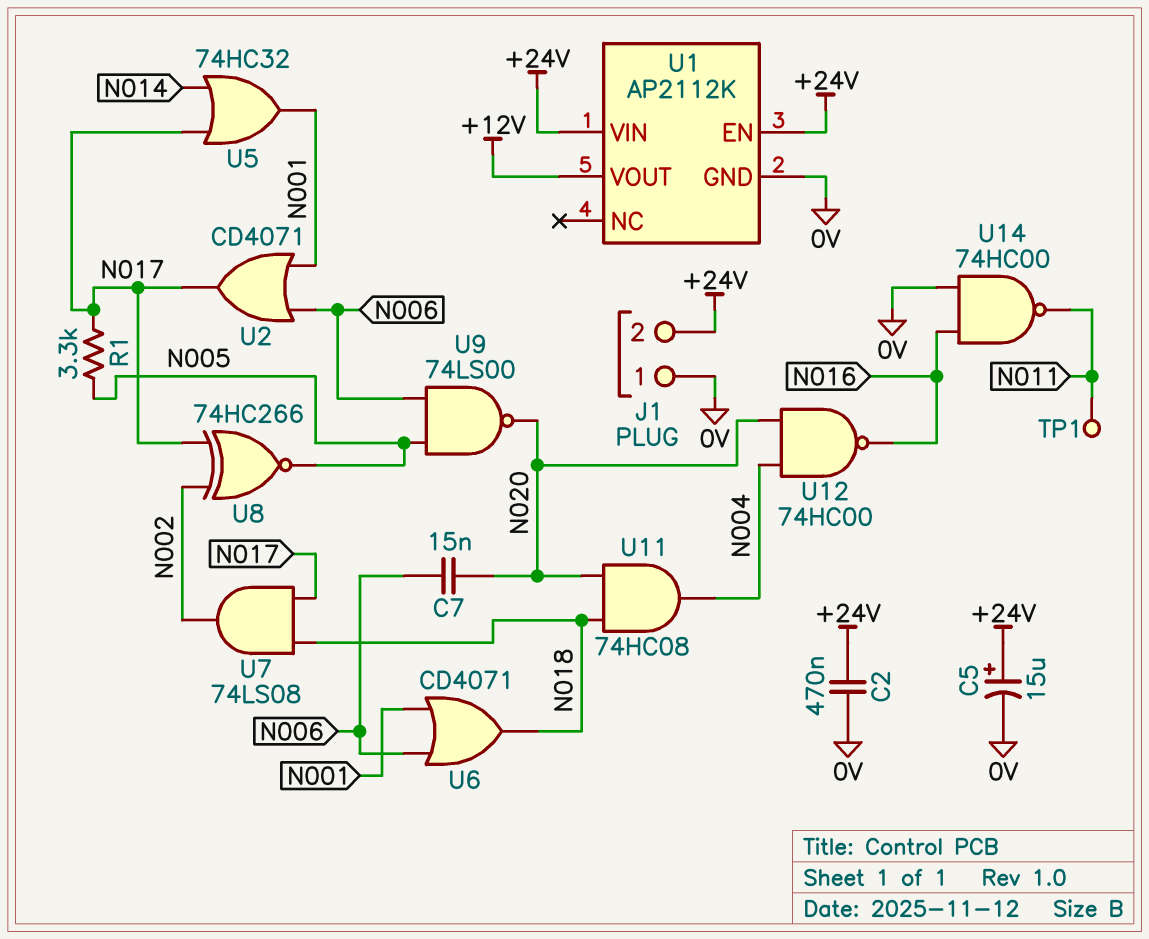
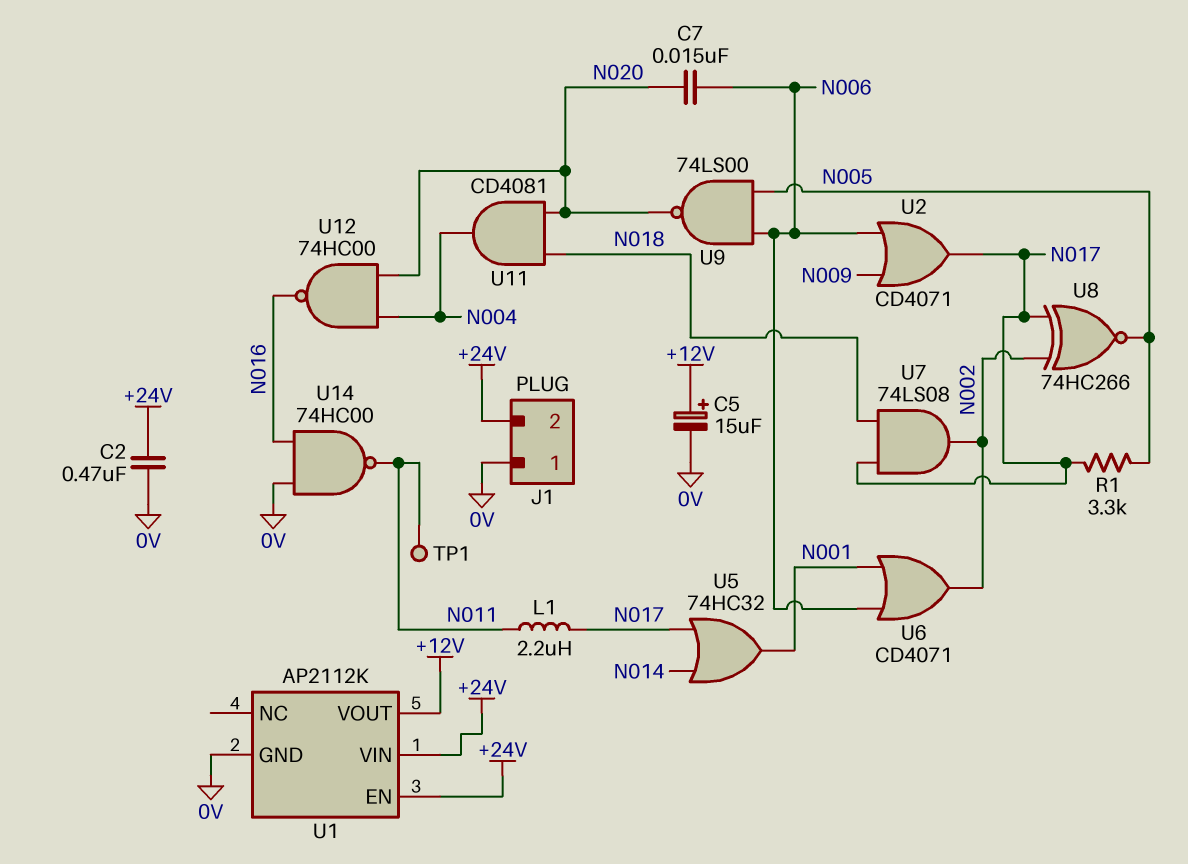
C5: 15uF (plus +24V, minus 0V) -> 15uF (plus +12V, minus 0V)
L1: none -> 2.2uH (N011, N017)
U2: OR CD4071 (in N001, in N006, out N017) -> OR CD4071 (in N006, in N009, out N017)
U6: OR CD4071 (in N001, in N006, out N018) -> OR CD4071 (in N001, in N006, out N002)
U11: AND 74HC08 (in N018, in N020, out N004) -> AND CD4081 (in N018, in N020, out N004)

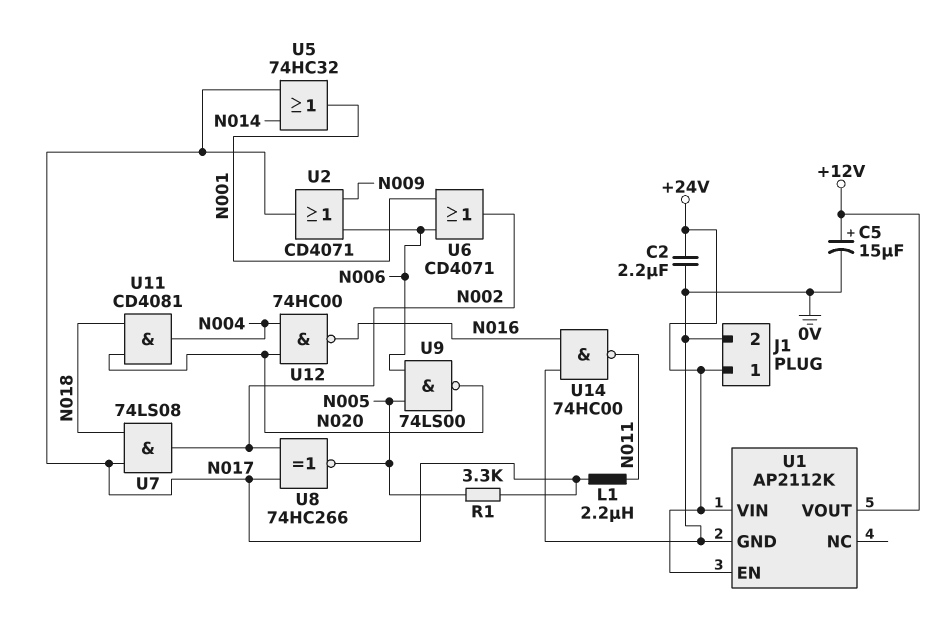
C2: 470nF (+24V, 0V) -> 2.2uF (+24V, 0V)
C7: 15nF (N006, N020) -> none
J1 pin 1: 0V -> +24V
J1 pin 2: +24V -> 0V
TP1: test point (N011) -> none

